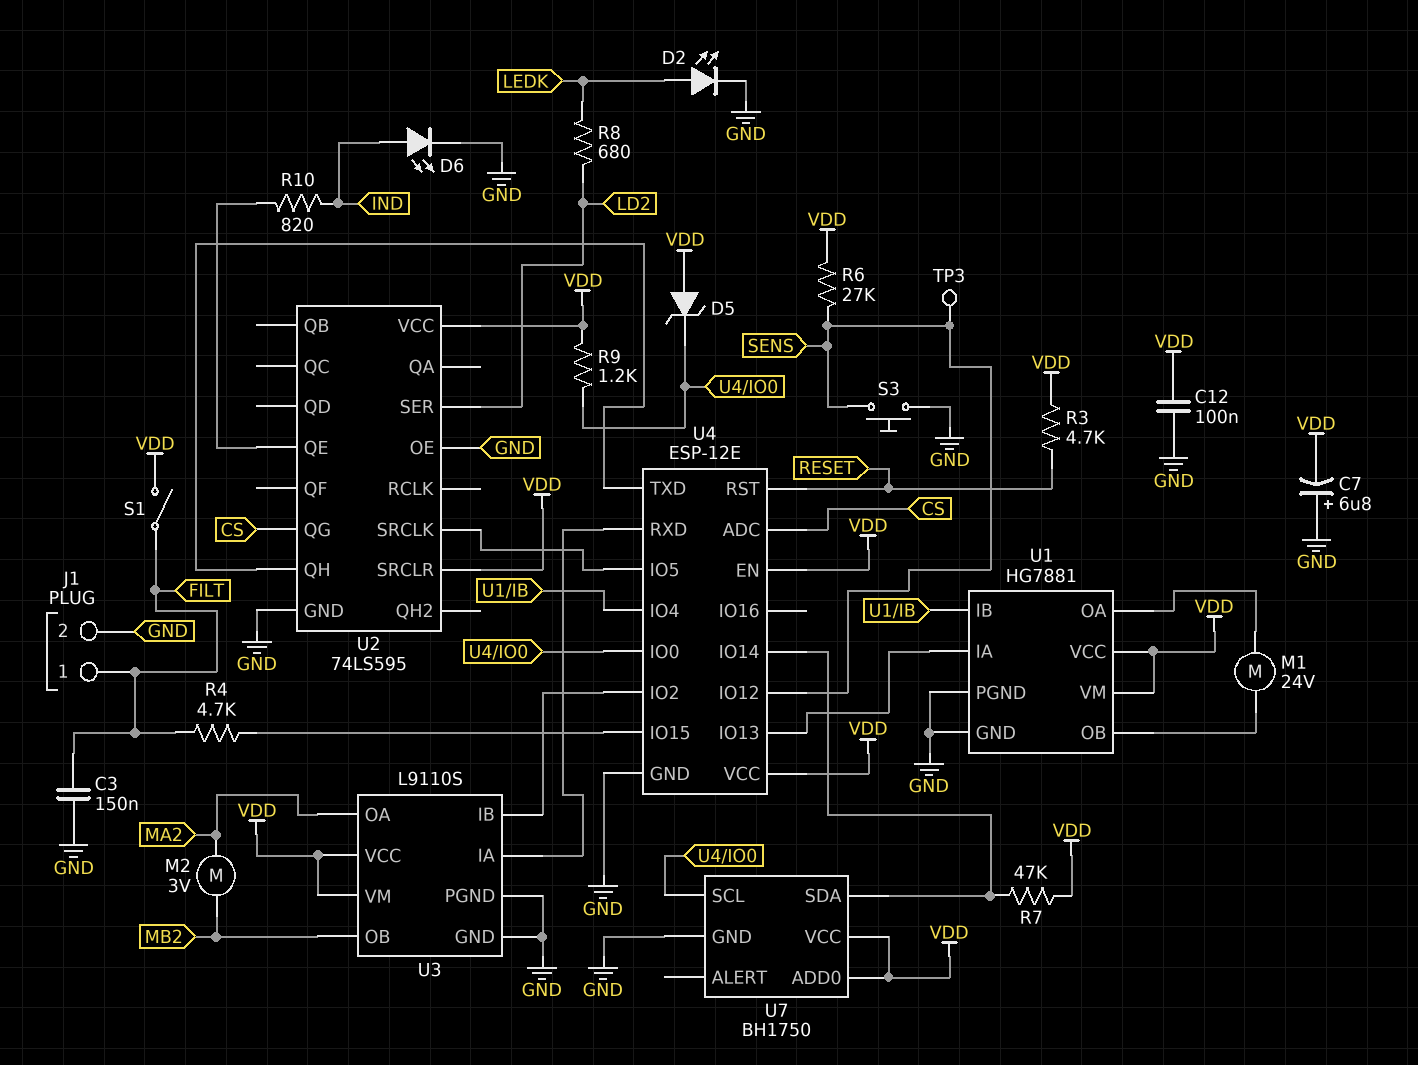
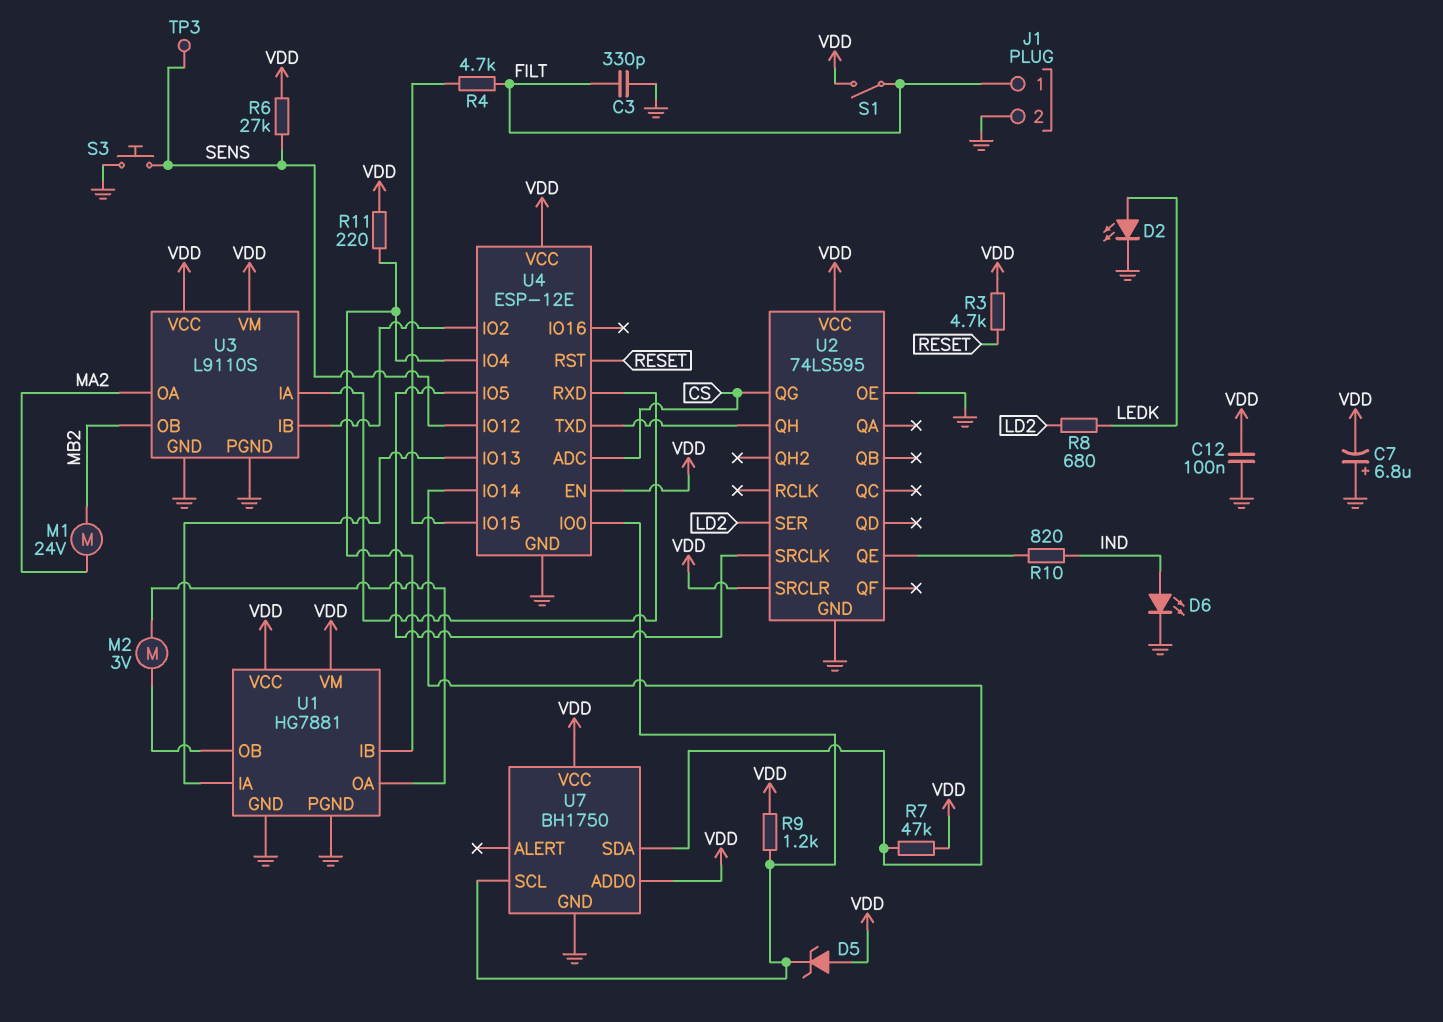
C3: 150nF (FILT, GND) -> 330pF (FILT, GND)
M1: motor 24V (U1/OA, U1/OB) -> motor 24V (MA2, MB2)
M2: motor 3V (MA2, MB2) -> motor 3V (U1/OA, U1/OB)
R11: none -> 220 (U1/IB, VDD)

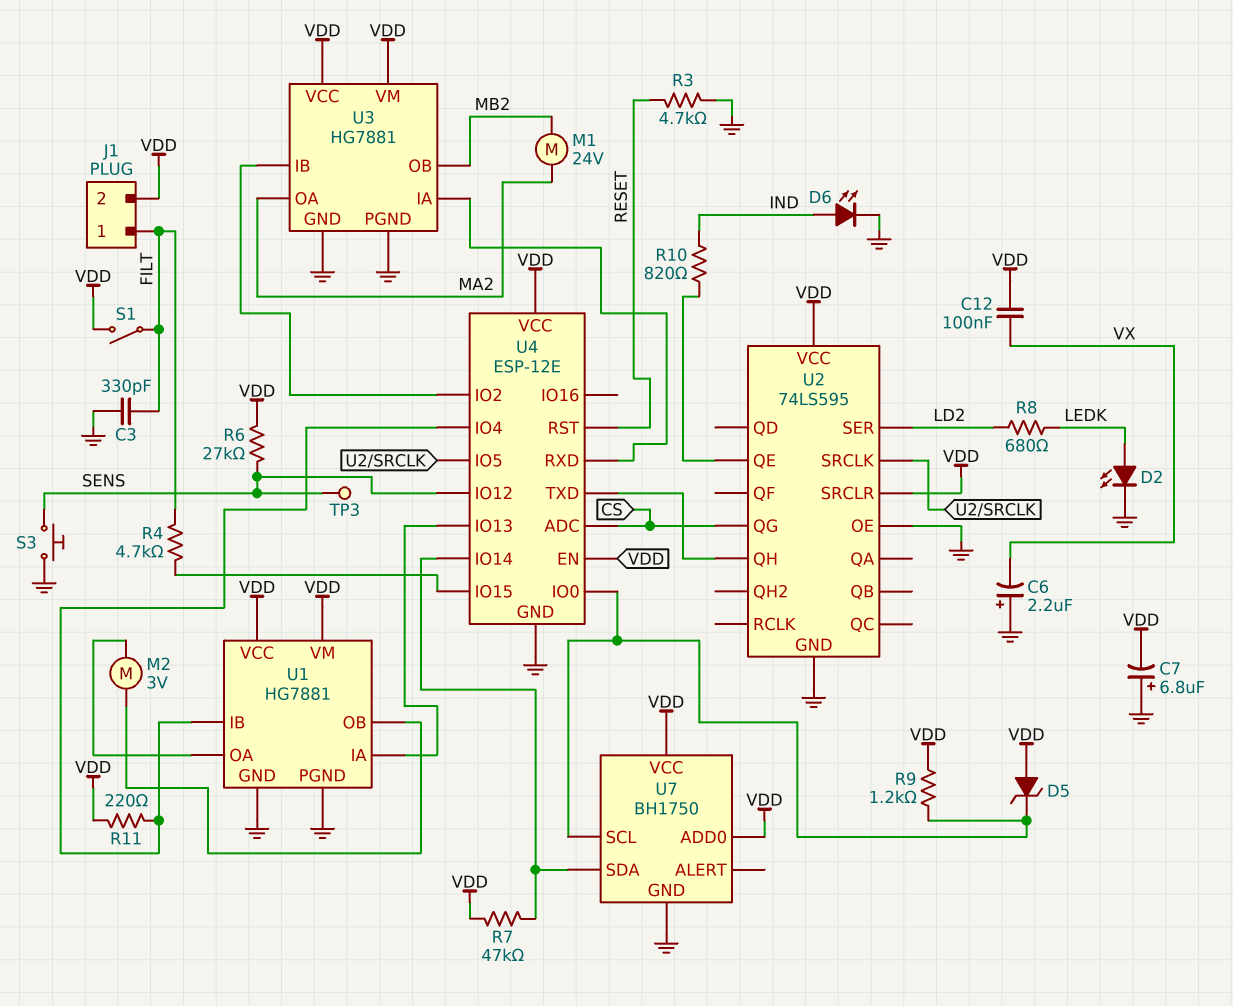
C6: none -> 2.2uF (plus GND, minus VX)
C12: 100nF (GND, VDD) -> 100nF (VDD, VX)
J1 pin 2: GND -> VDD
R3: 4.7k (RESET, VDD) -> 4.7k (GND, RESET)
U3: L9110S -> HG7881

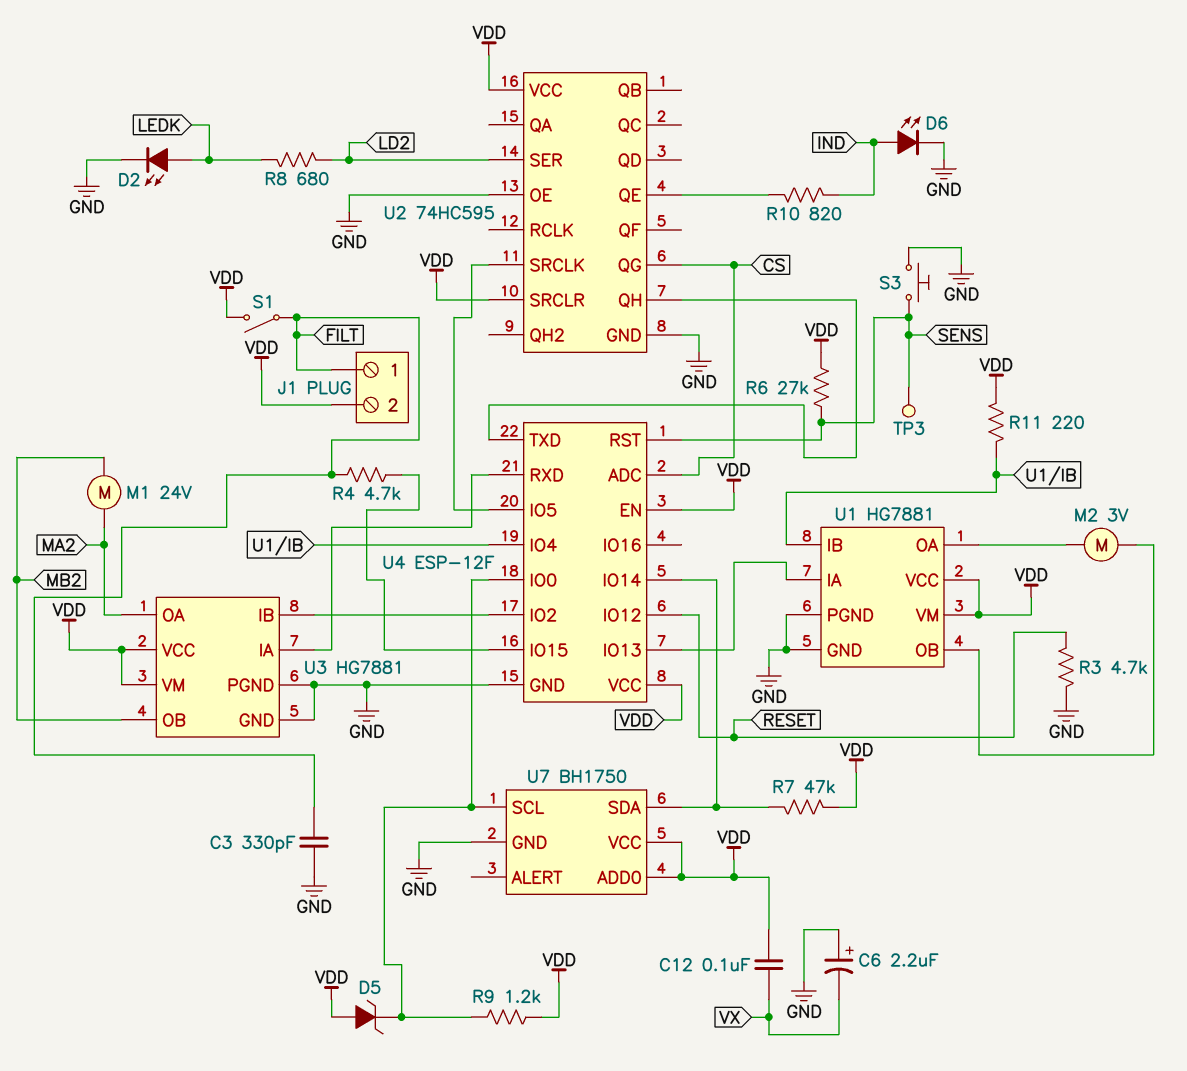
C7: 6.8uF (plus GND, minus VDD) -> none
U2: 74LS595 -> 74HC595
U4: ESP-12E -> ESP-12F
U4 pin IO12: SENS -> RESET
U4 pin RST: RESET -> SENS

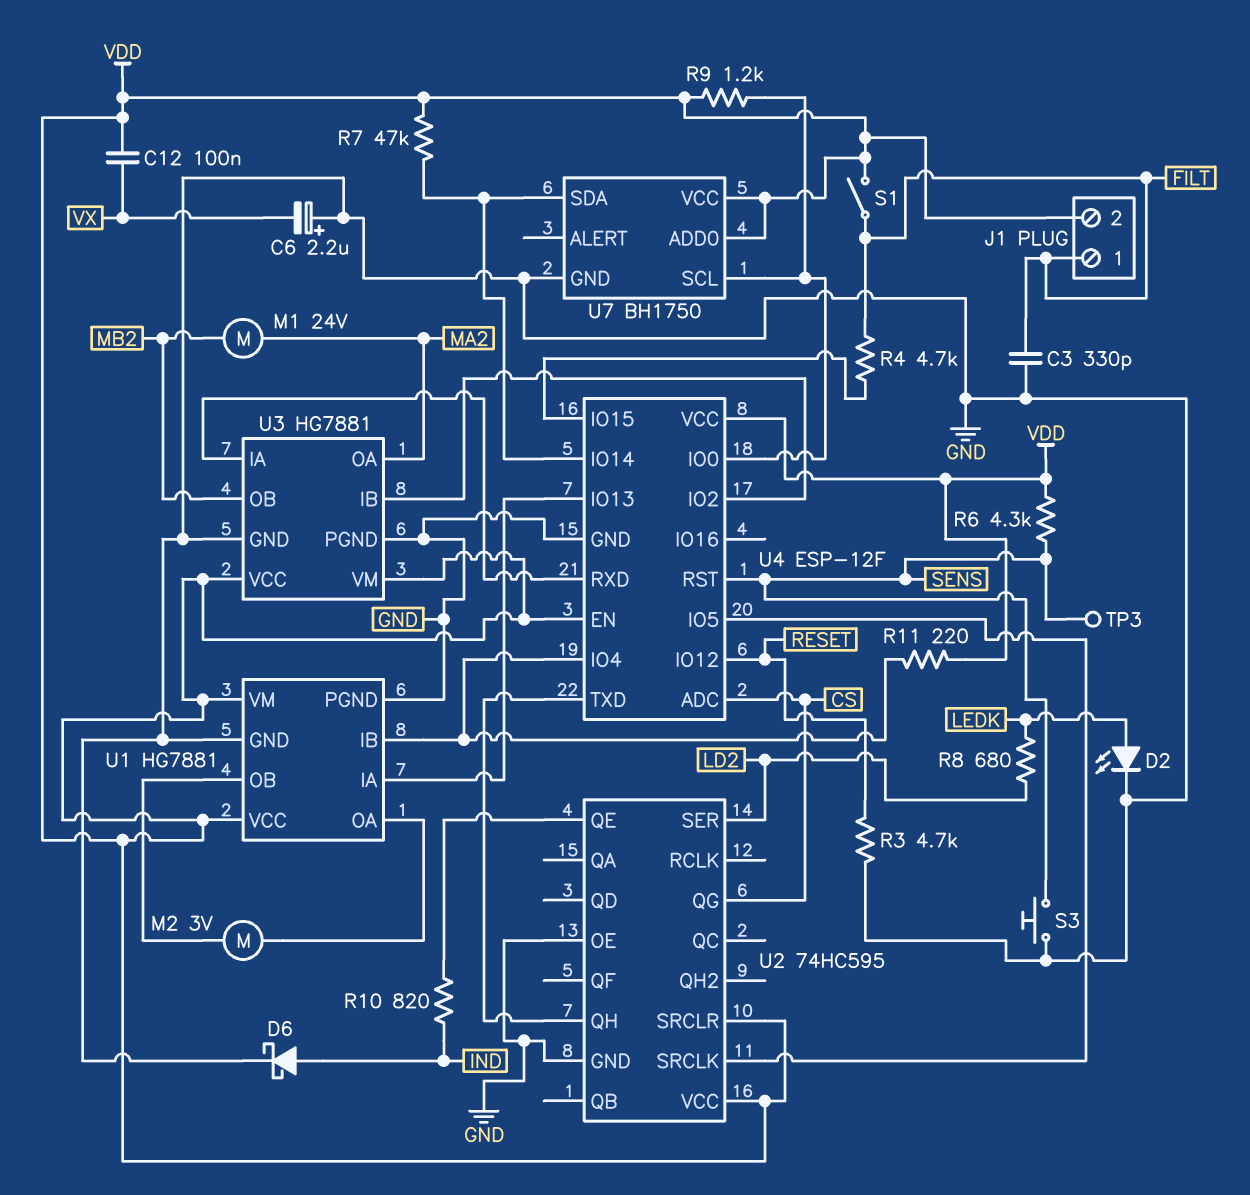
D5: zener (A VDD, K U4/IO0) -> none
D6: LED (A IND, K GND) -> schottky (A IND, K GND)
R6: 27k (SENS, VDD) -> 4.3k (SENS, VDD)

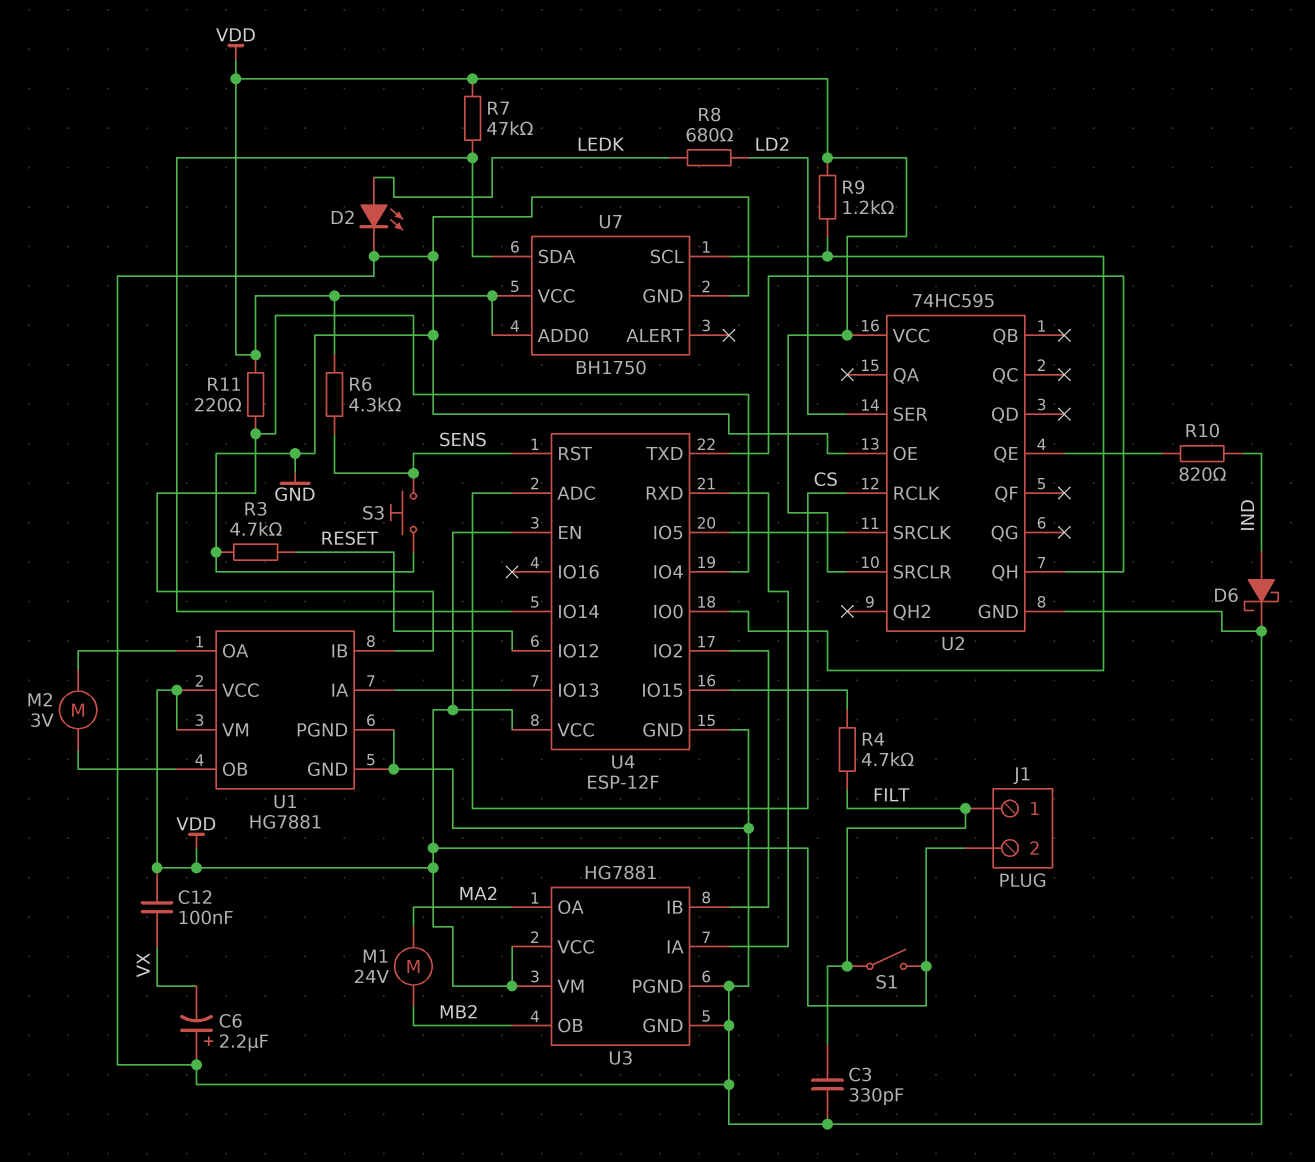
TP3: test point (SENS) -> none
U2 pin QG: CS -> none
U2 pin RCLK: none -> CS

